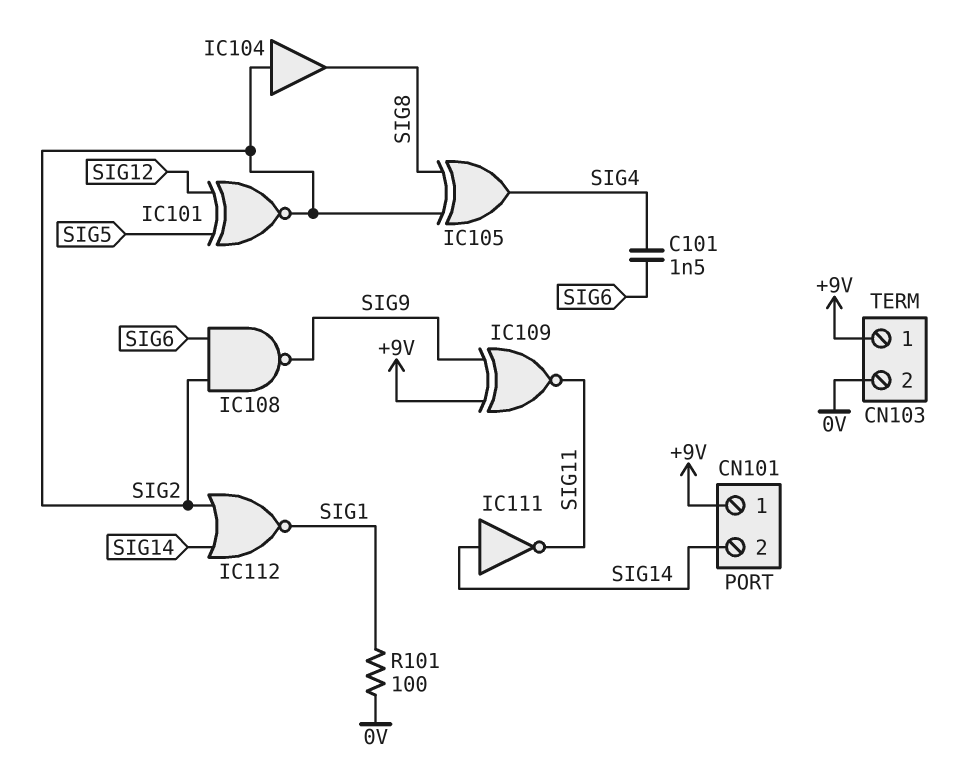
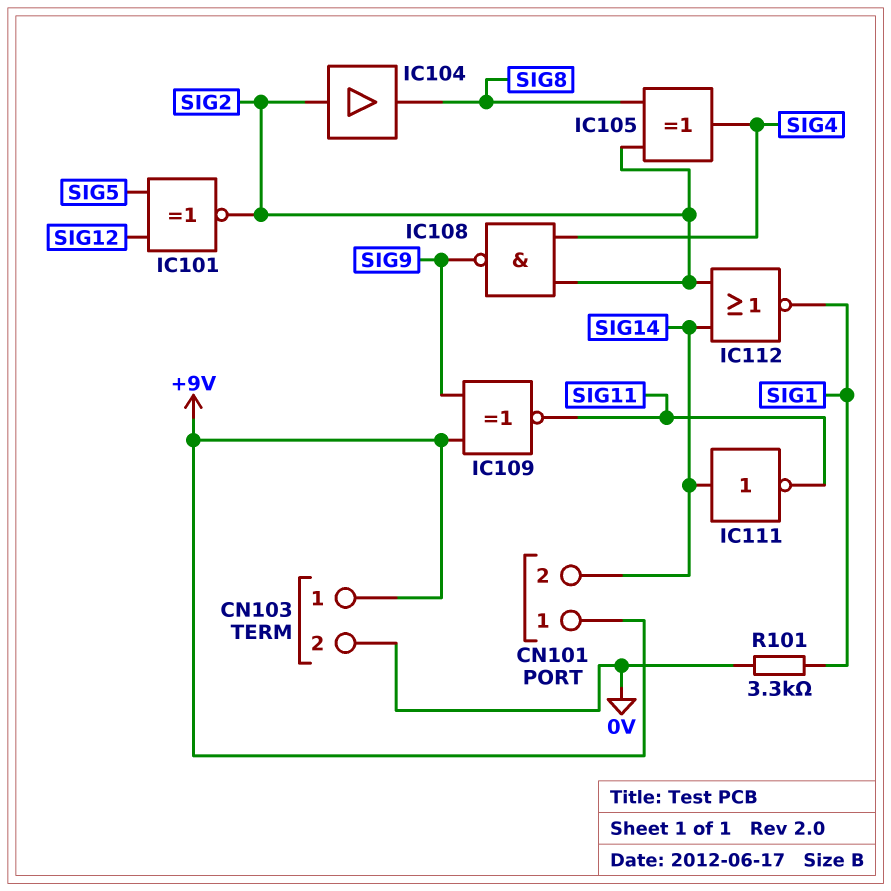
C101: 1.5nF (SIG4, SIG6) -> none
IC108: NAND (in SIG2, in SIG6, out SIG9) -> NAND (in SIG2, in SIG4, out SIG9)
R101: 100 (0V, SIG1) -> 3.3k (0V, SIG1)

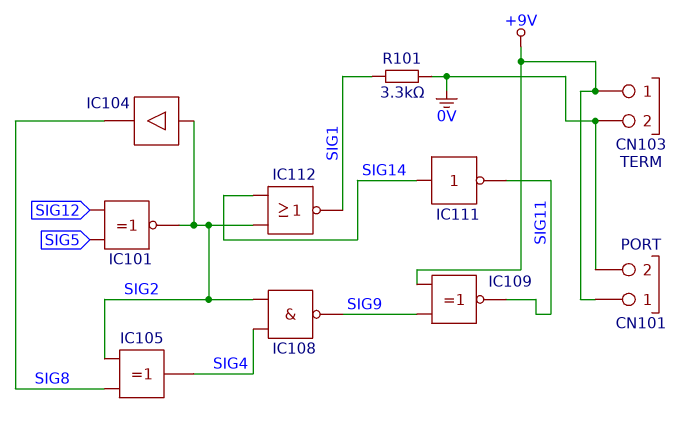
CN101 pin 2: SIG14 -> 0V

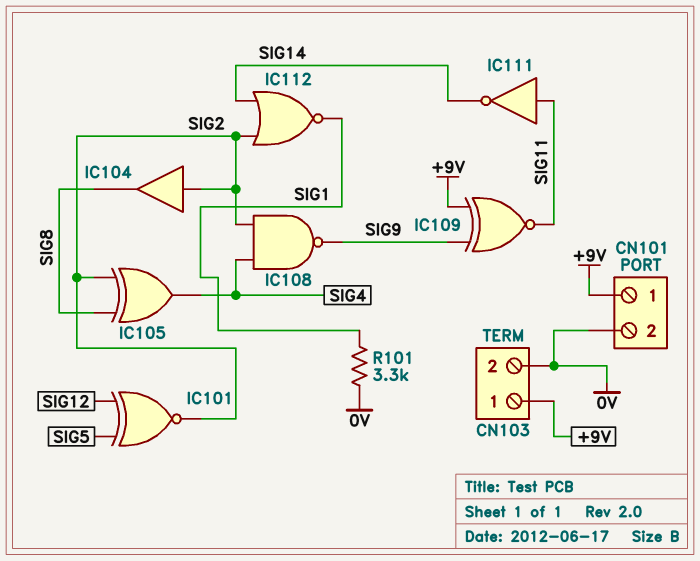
IC111: NOT (in SIG14, out SIG11) -> NOT (in SIG11, out SIG14)

